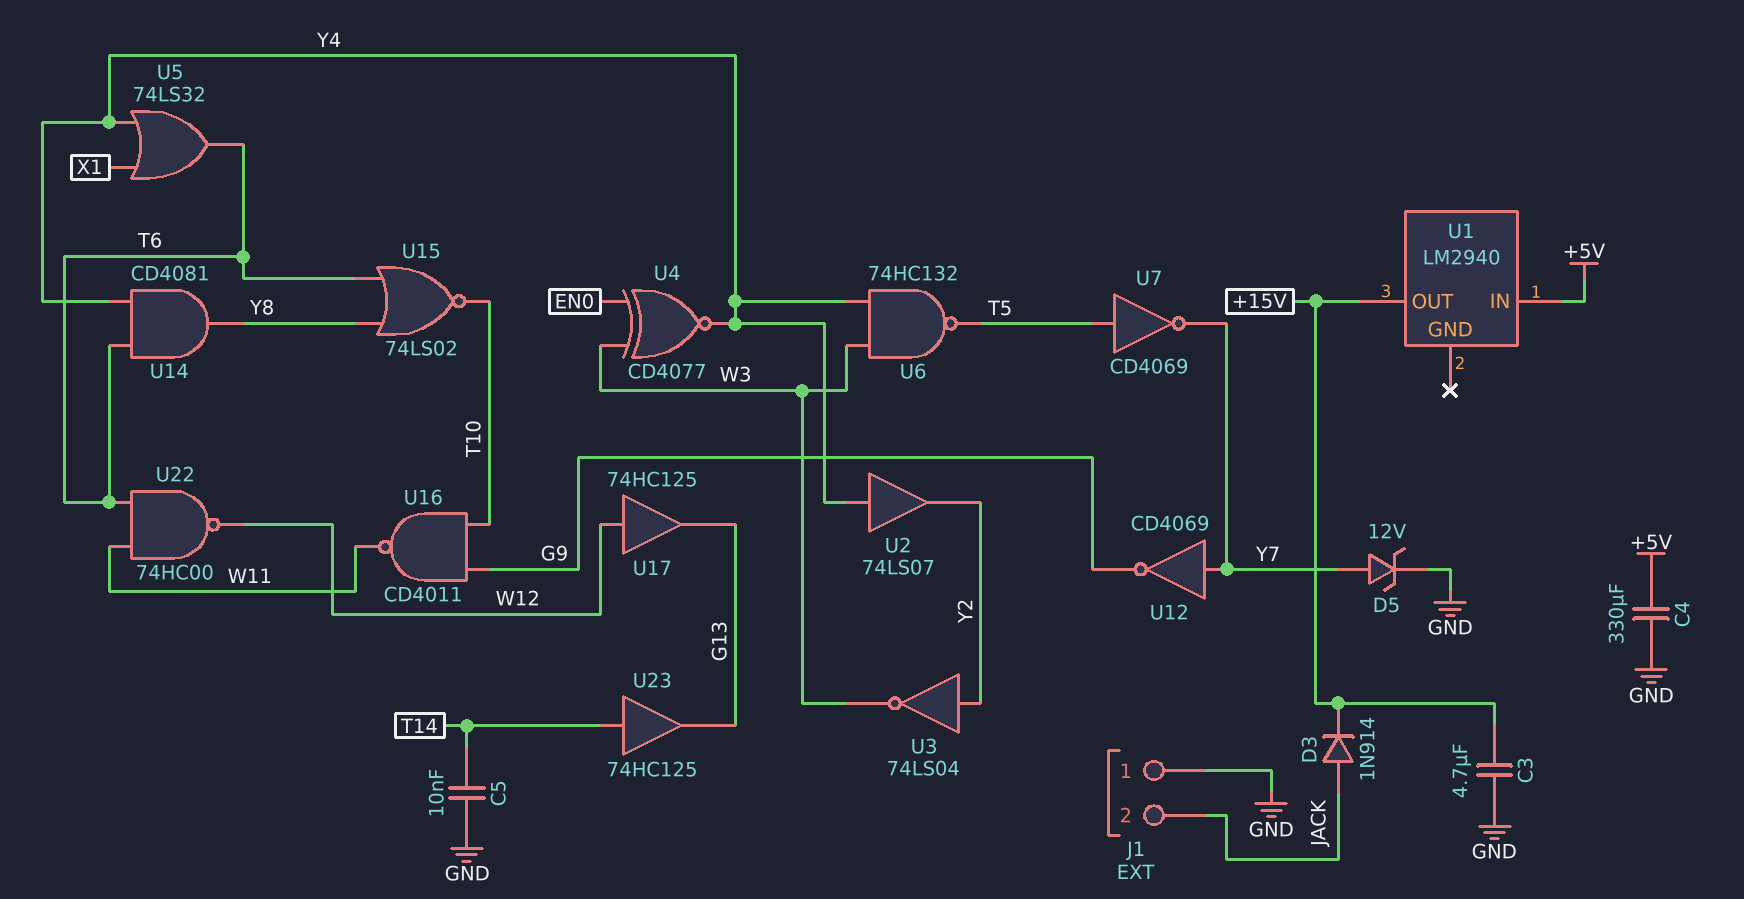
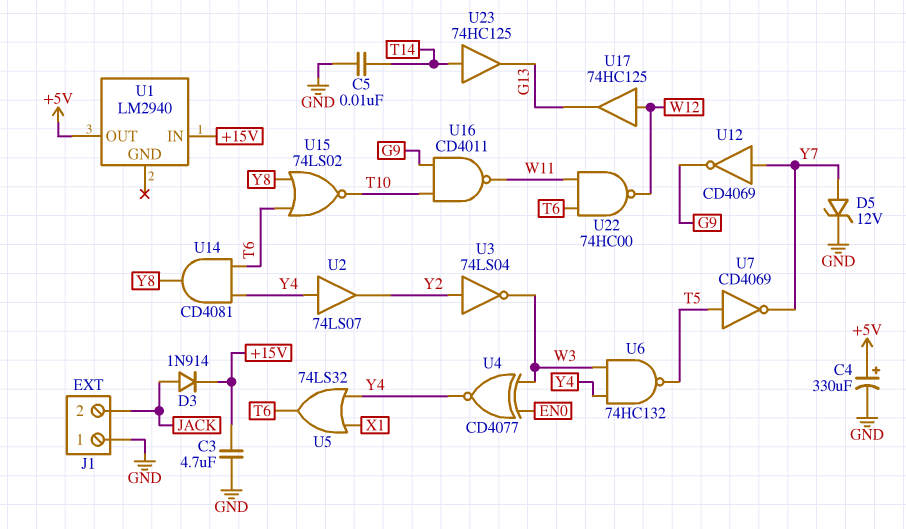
C4: 330uF (+5V, GND) -> 330uF (plus +5V, minus GND)
U1 pin IN: +5V -> +15V
U1 pin OUT: +15V -> +5V

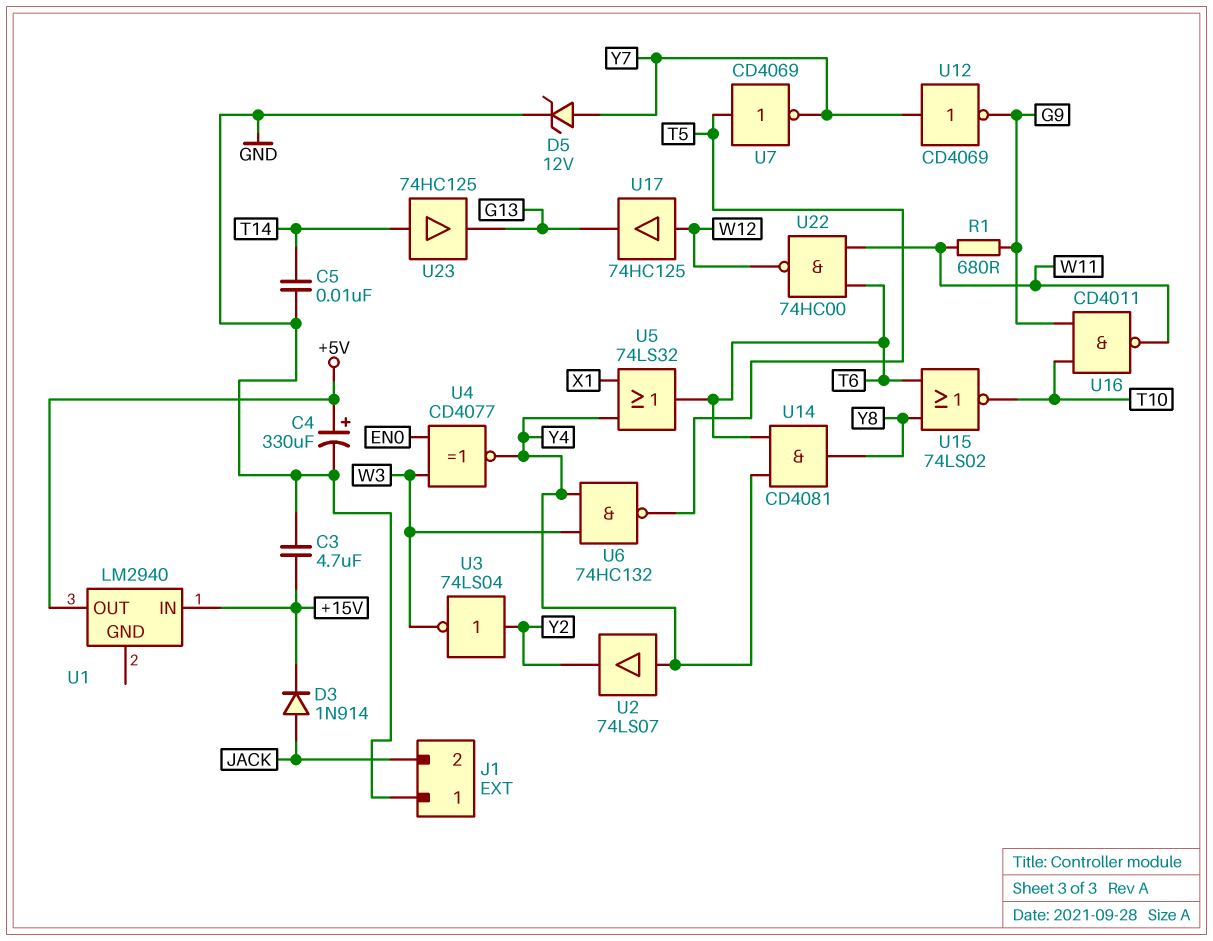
R1: none -> 680 (G9, W11)

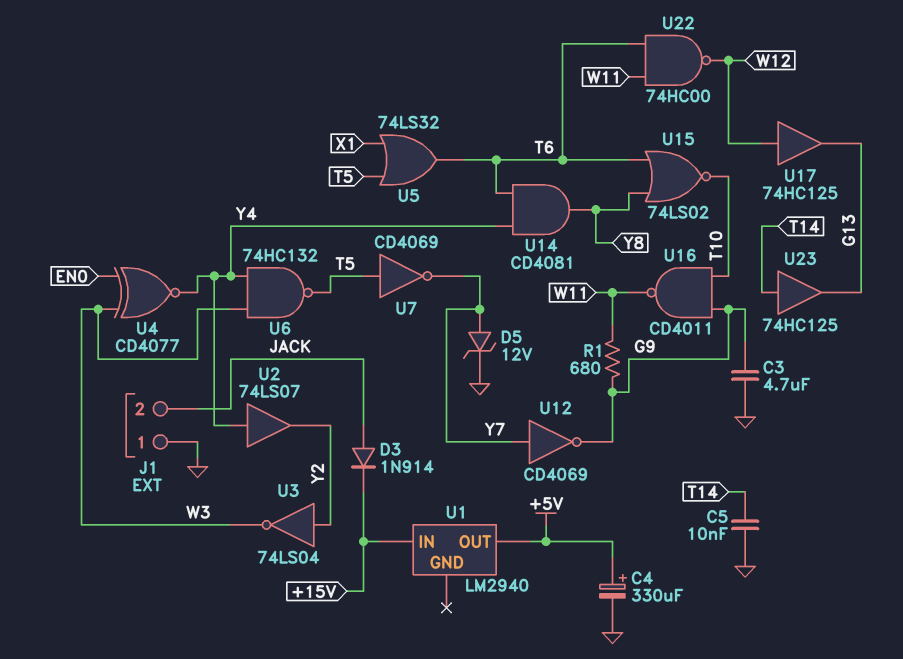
C3: 4.7uF (+15V, GND) -> 4.7uF (G9, GND)
U5: OR 74LS32 (in X1, in Y4, out T6) -> OR 74LS32 (in T5, in X1, out T6)

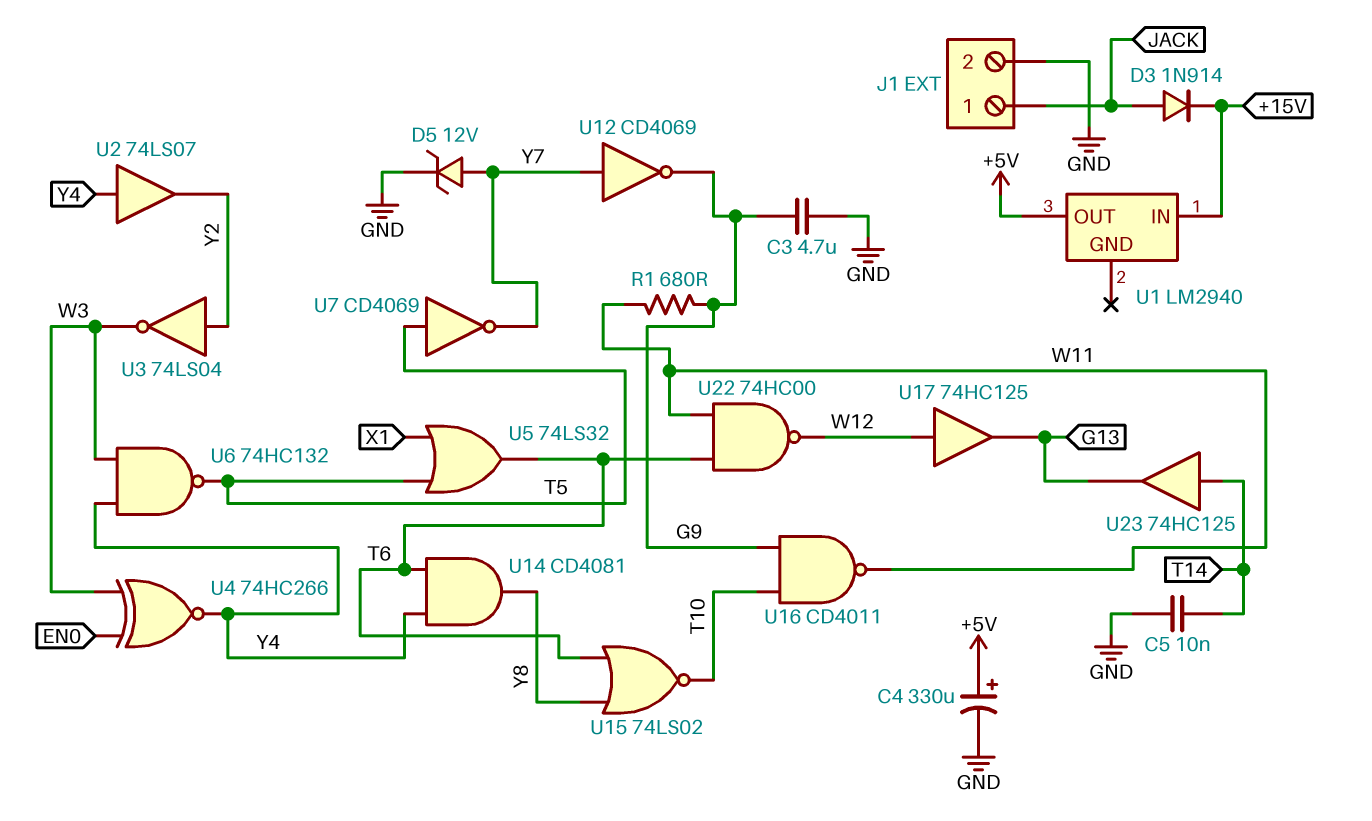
J1 pin 1: GND -> JACK
J1 pin 2: JACK -> GND
U4: XNOR CD4077 (in EN0, in W3, out Y4) -> XNOR 74HC266 (in EN0, in W3, out Y4)

